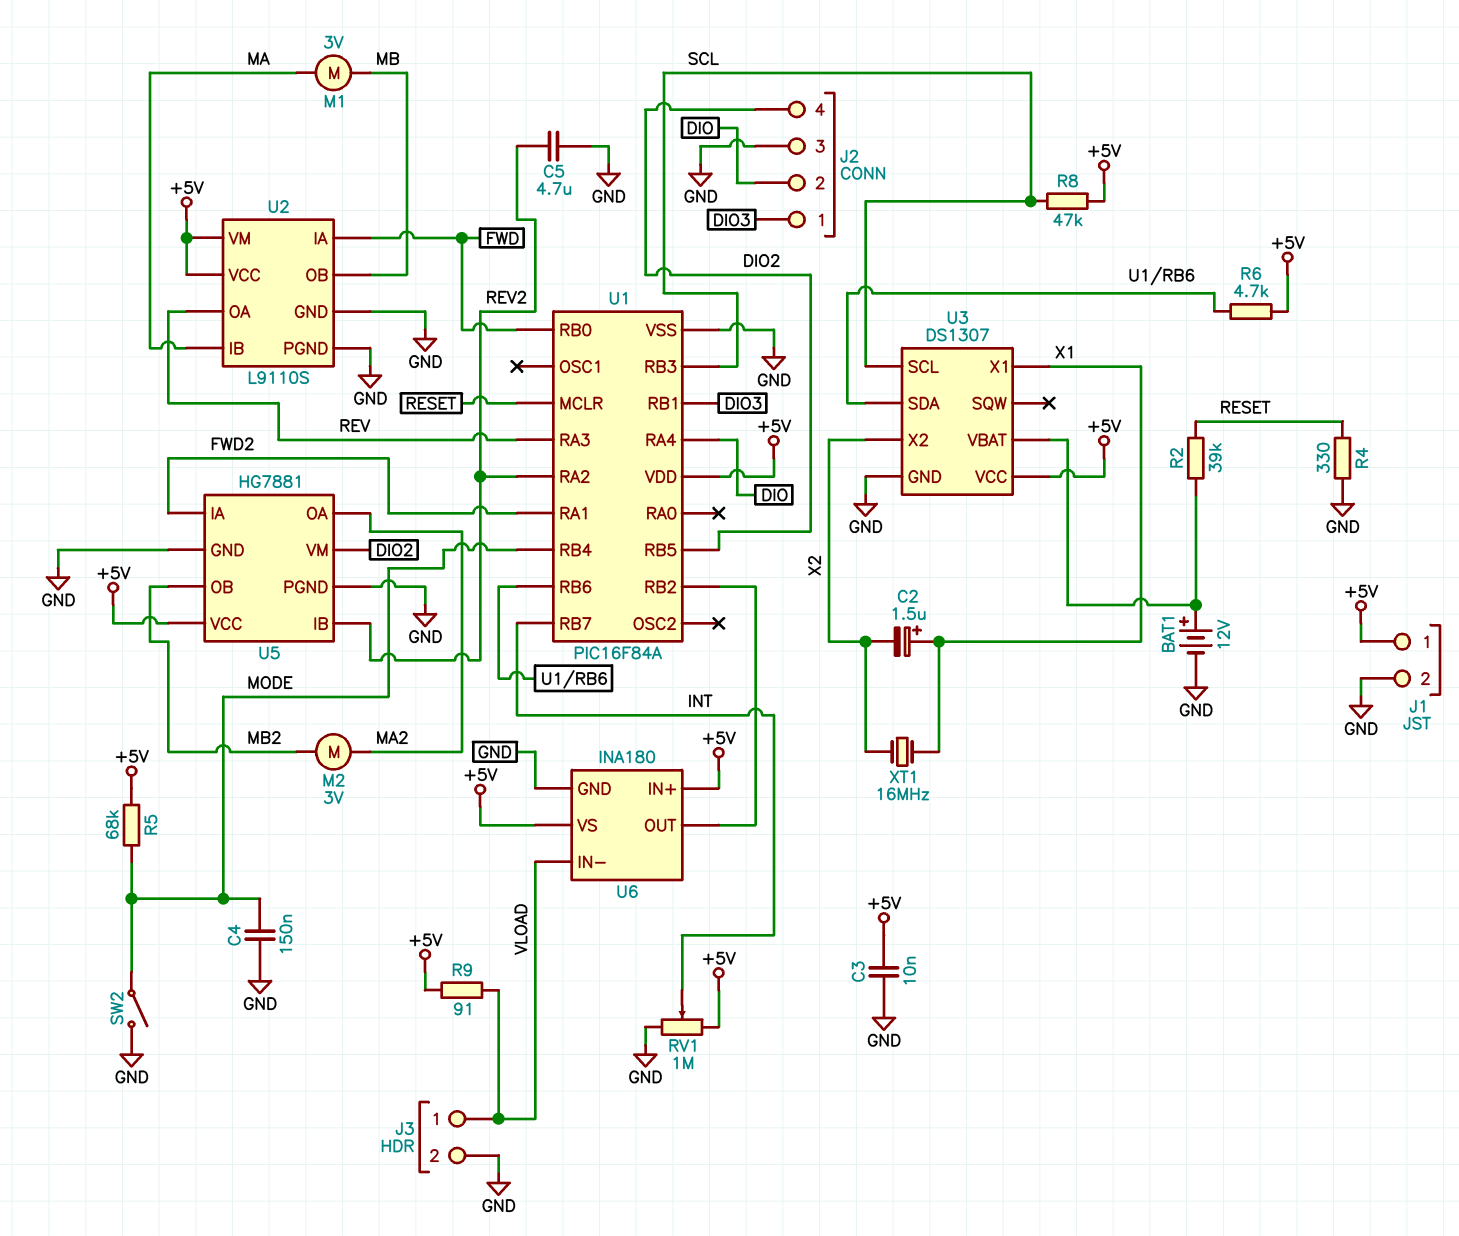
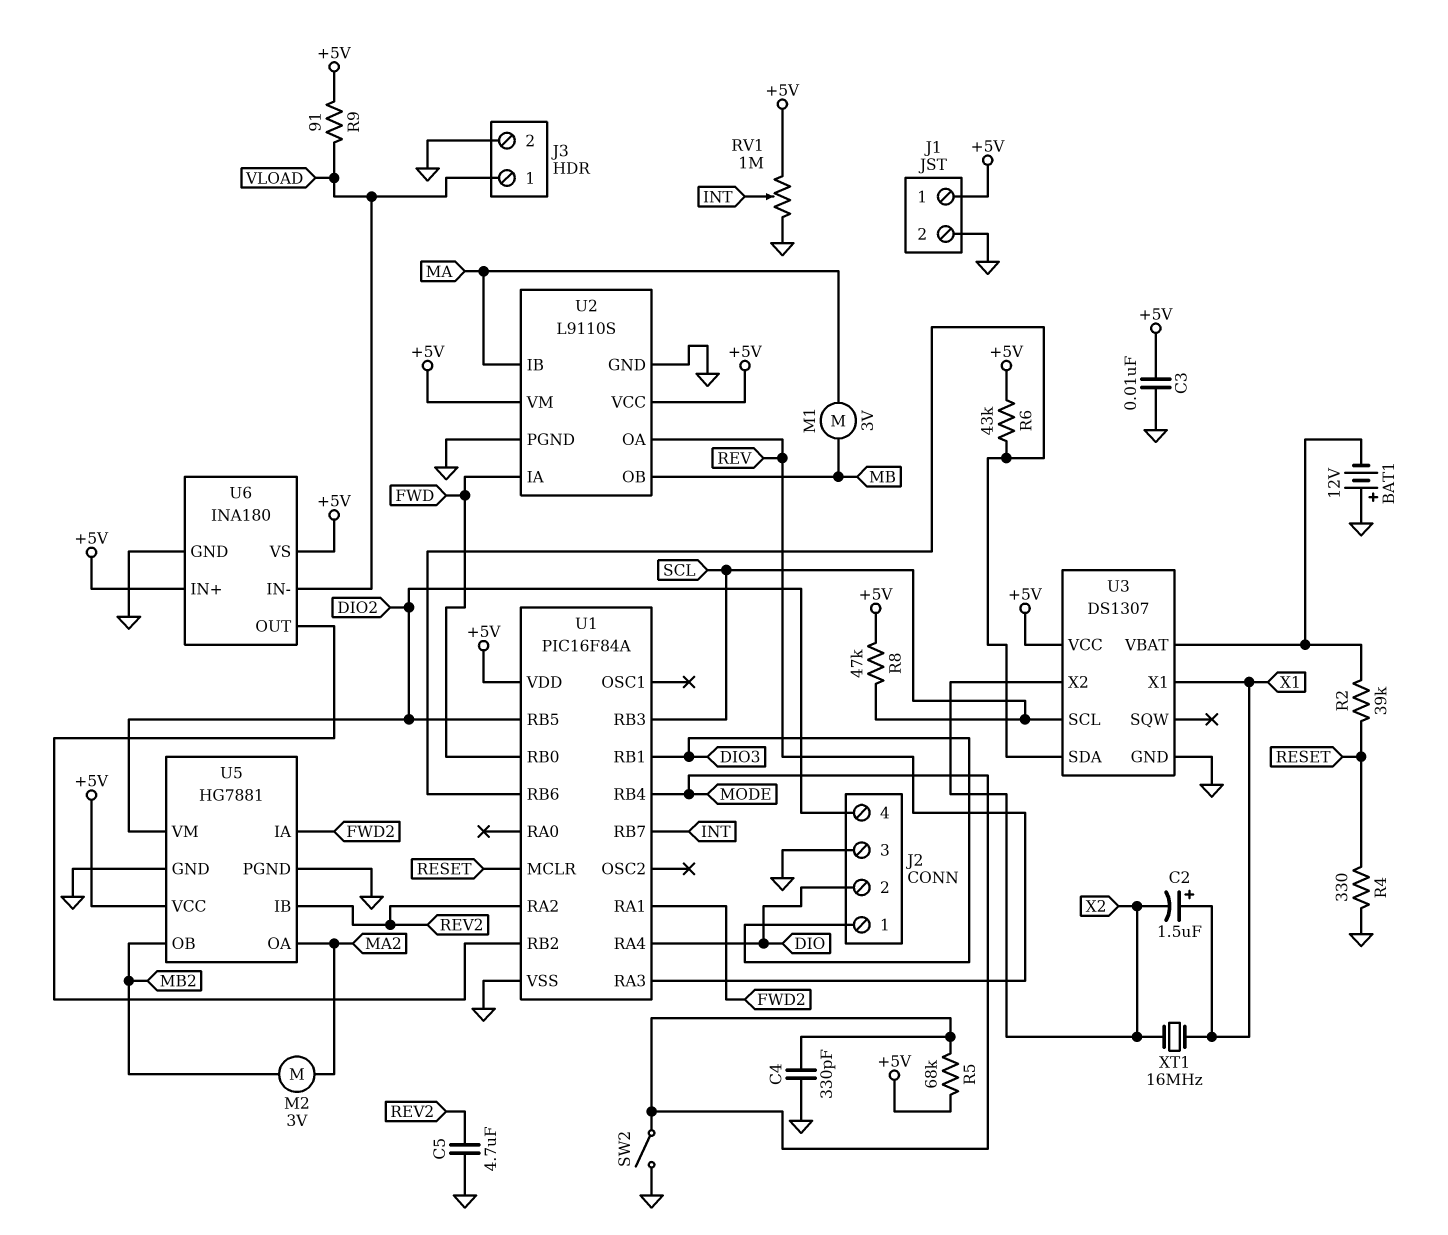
BAT1: 12V (plus U3/VBAT, minus GND) -> 12V (plus GND, minus U3/VBAT)
C4: 150nF (GND, MODE) -> 330pF (GND, MODE)
R6: 4.7k (+5V, U1/RB6) -> 43k (+5V, U1/RB6)

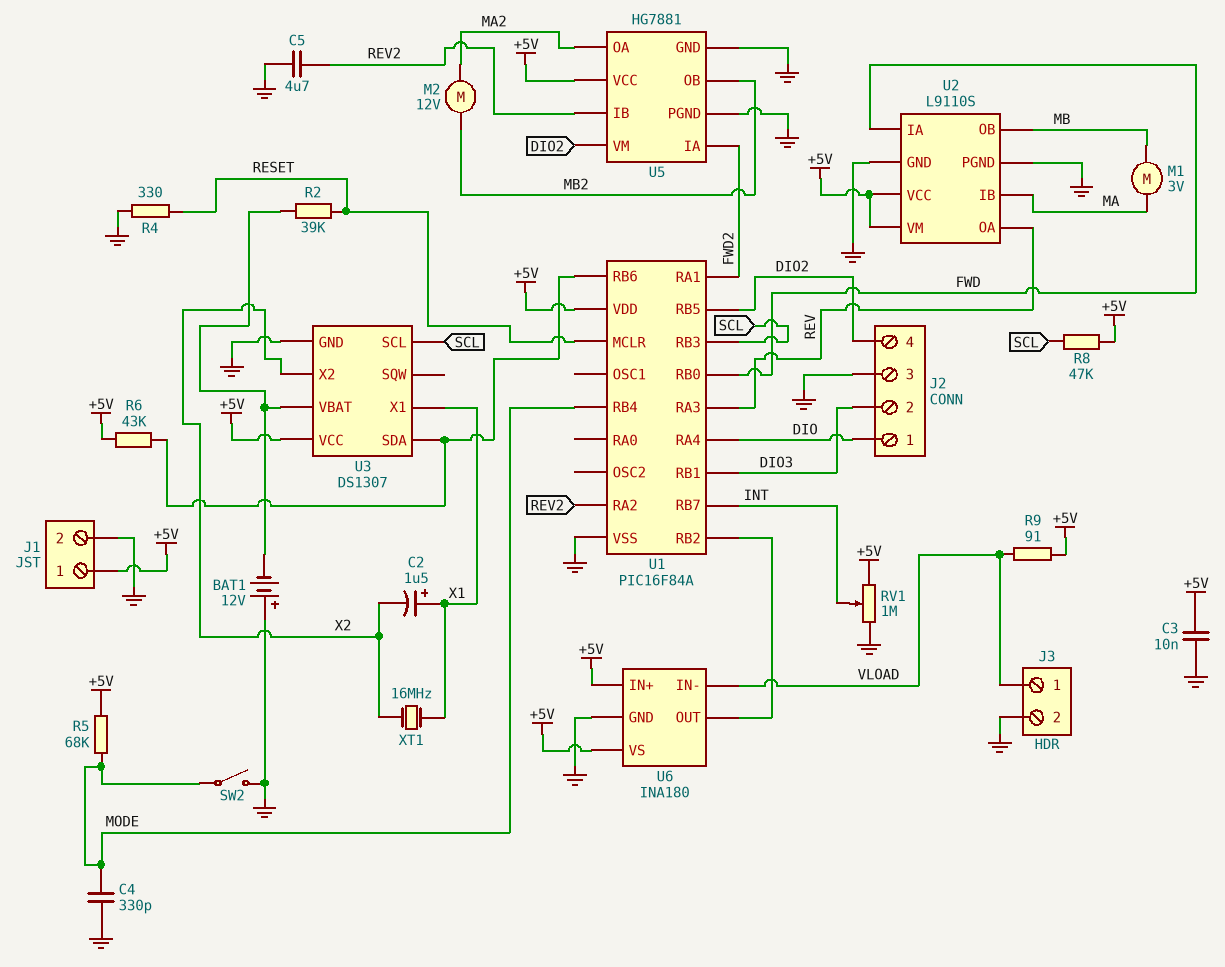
J2 pin 1: DIO3 -> DIO
J2 pin 2: DIO -> DIO3
M2: motor 3V (MA2, MB2) -> motor 12V (MA2, MB2)

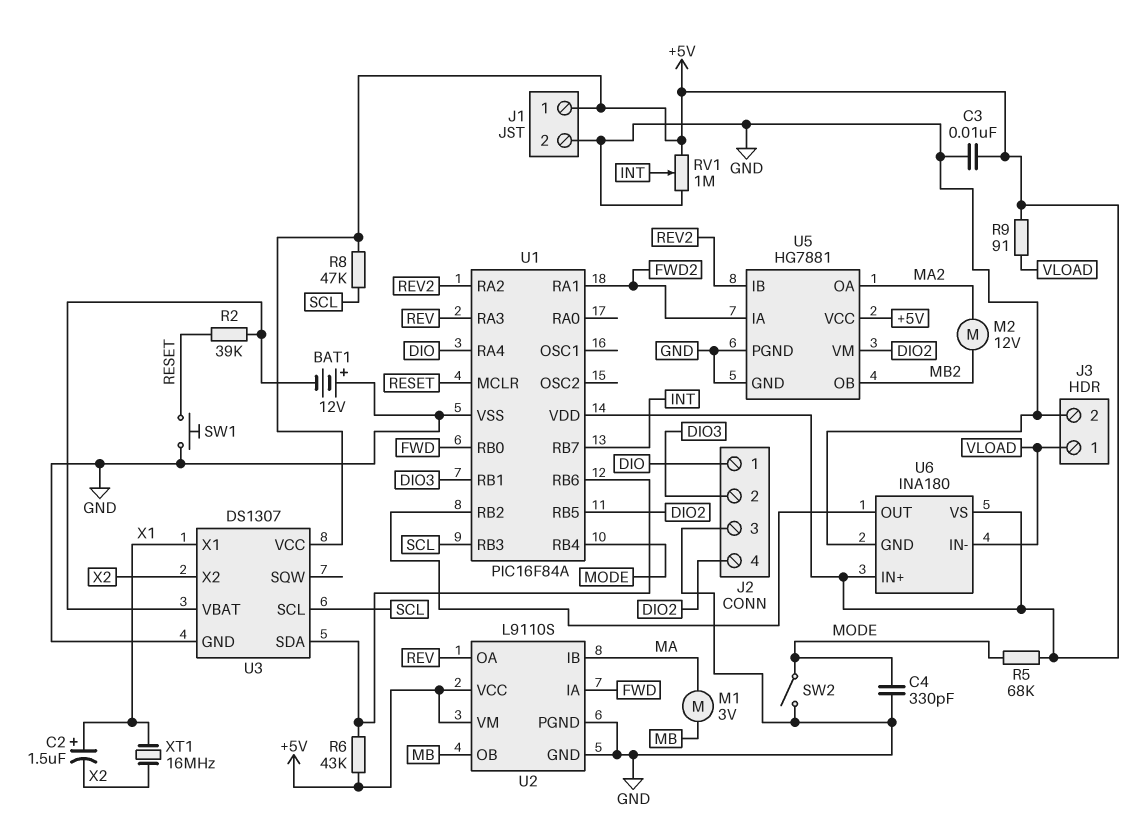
C5: 4.7uF (GND, REV2) -> none
R4: 330 (GND, RESET) -> none
SW1: none -> button (GND, RESET)

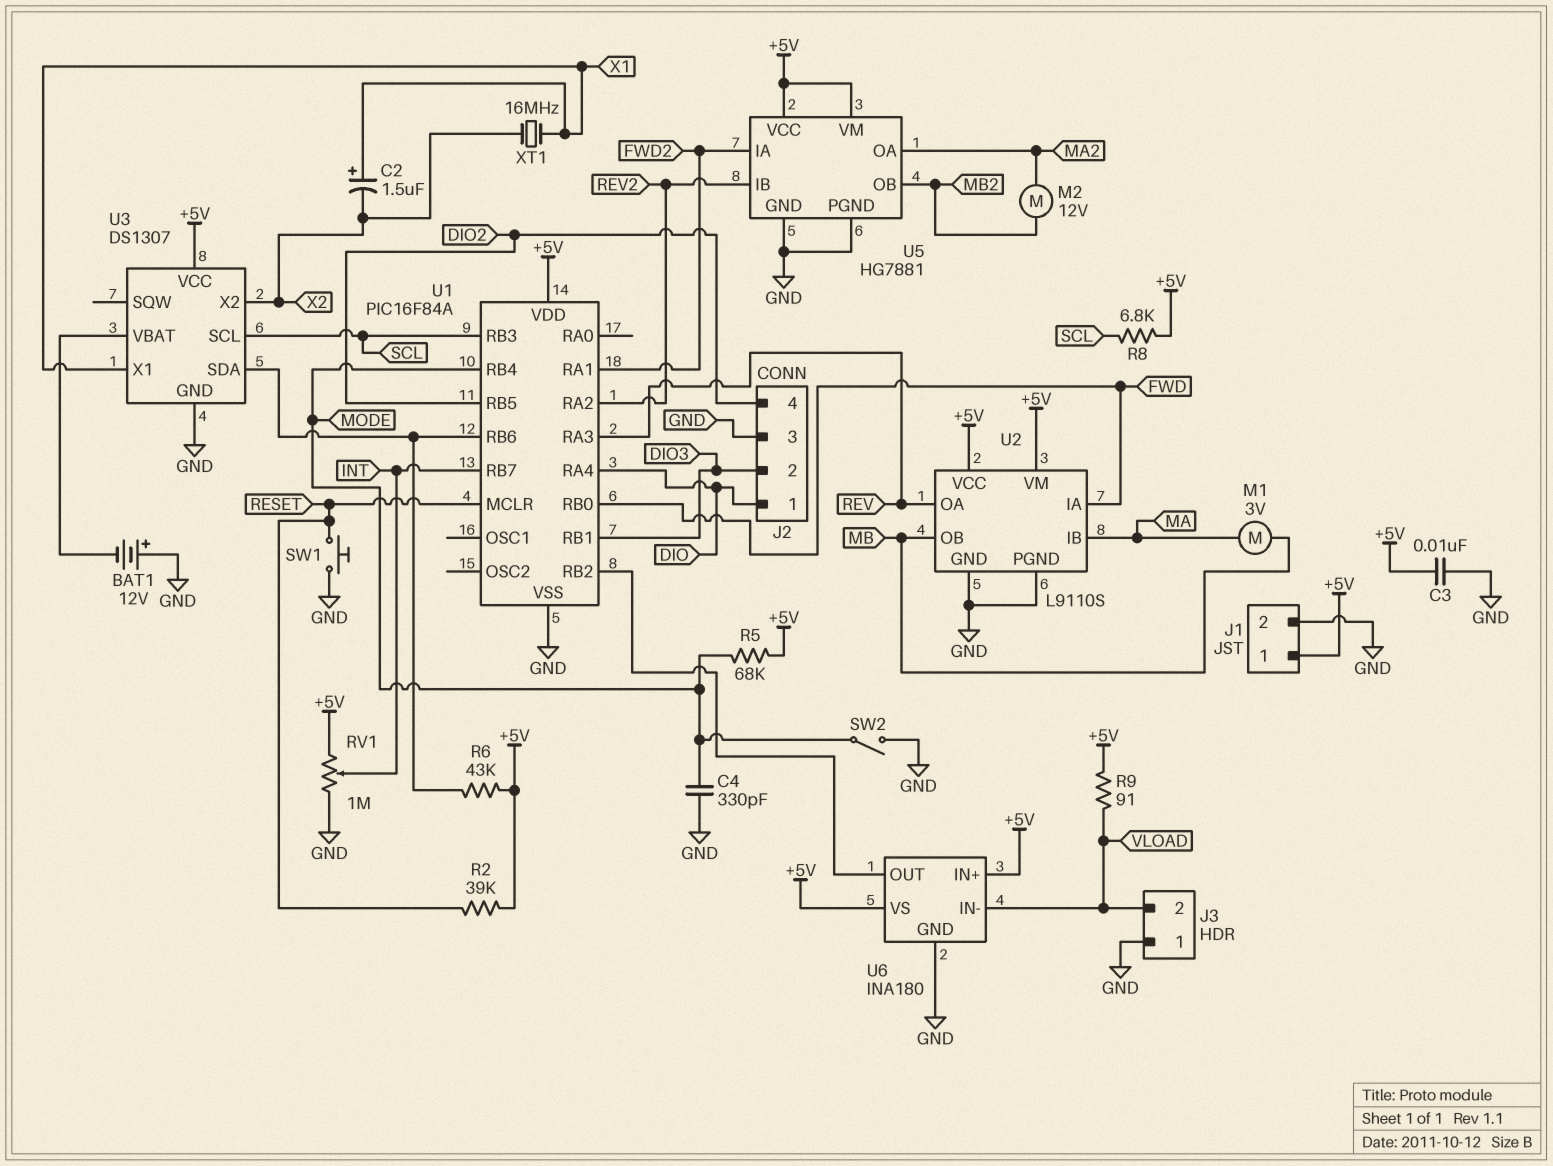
J3 pin 1: VLOAD -> GND
J3 pin 2: GND -> VLOAD
R2: 39k (RESET, U3/VBAT) -> 39k (+5V, RESET)
R8: 47k (+5V, SCL) -> 6.8k (+5V, SCL)
U5 pin VM: DIO2 -> +5V

